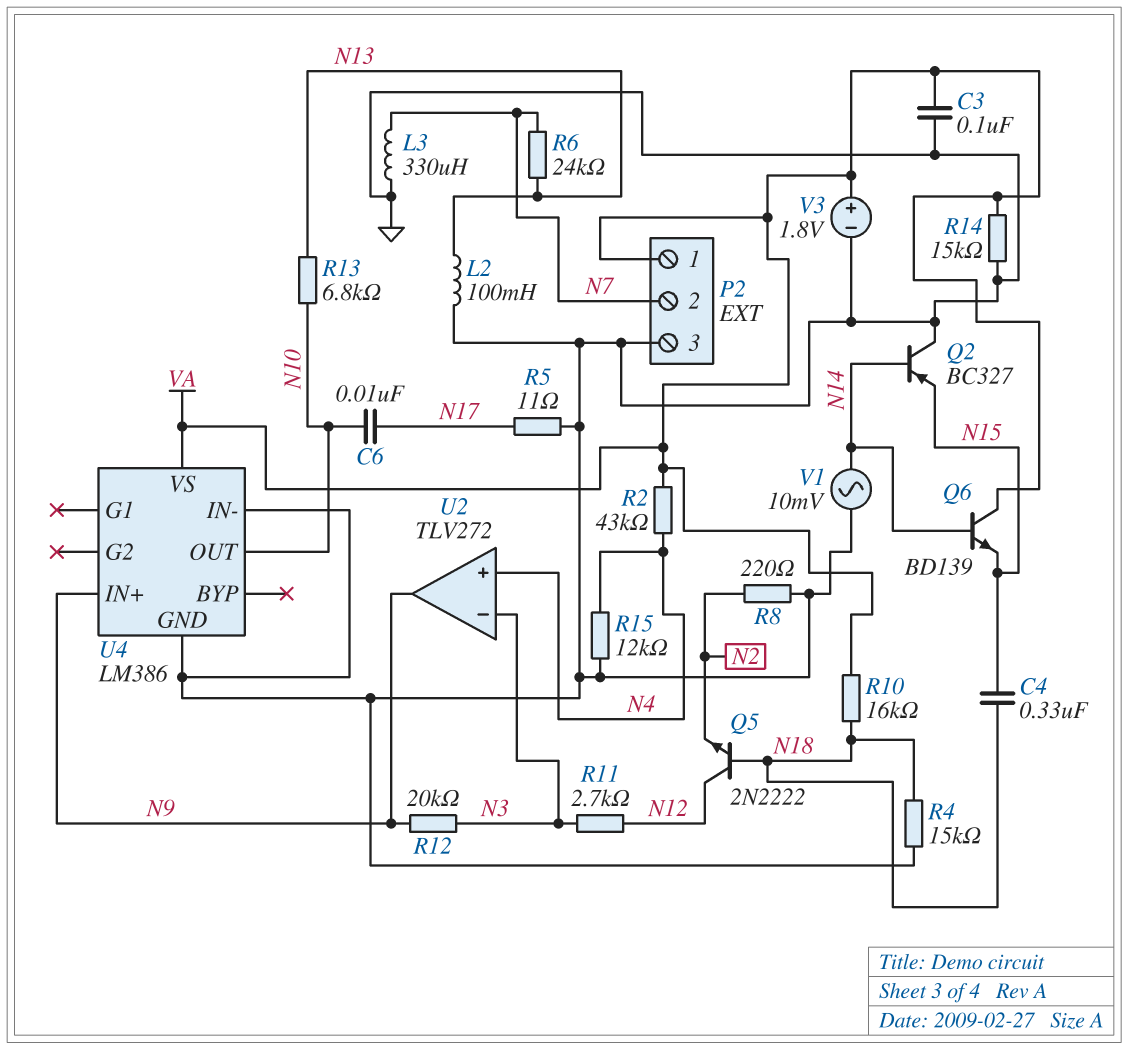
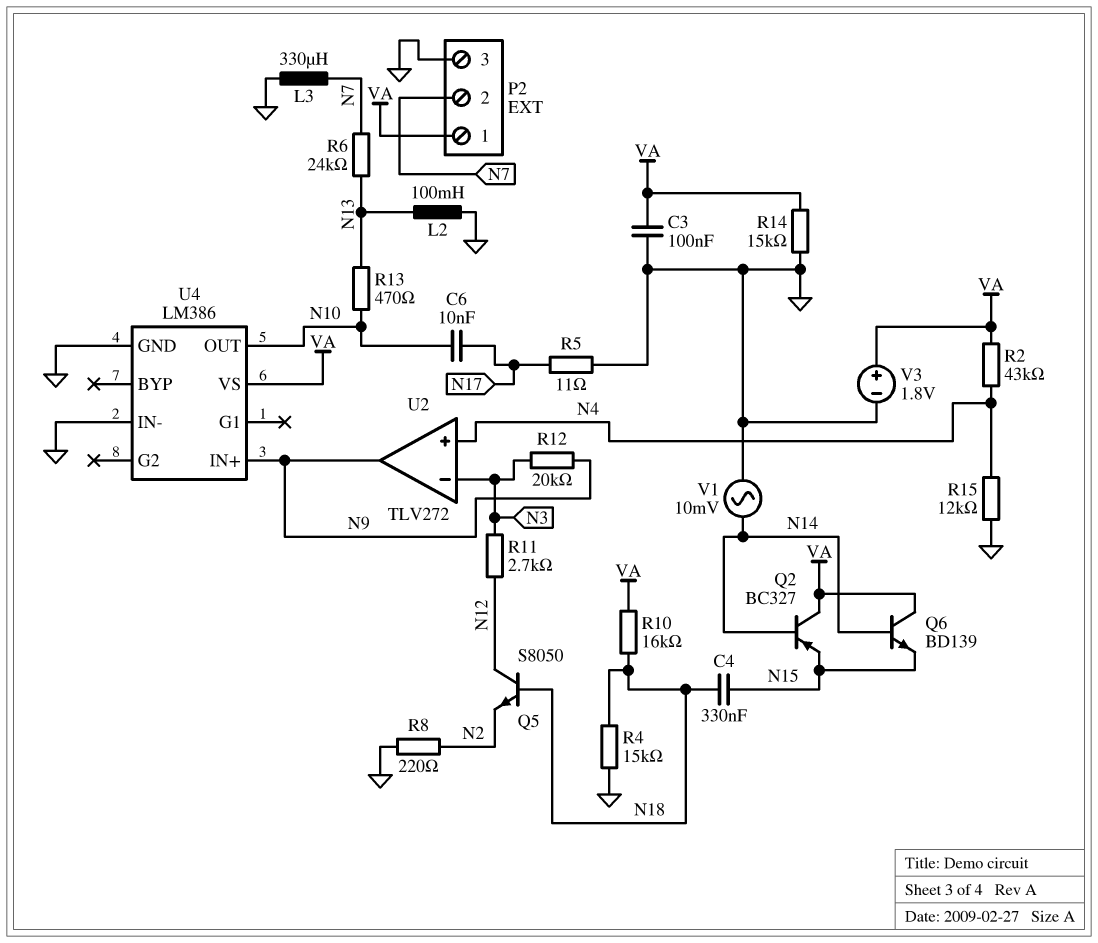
Q2: PNP BC327 (B N14, C GND, E N15) -> PNP BC327 (B N14, C VA, E N15)
Q5: NPN 2N2222 (B N18, C N12, E N2) -> NPN S8050 (B N18, C N12, E N2)
R13: 6.8k (N10, N13) -> 470 (N10, N13)

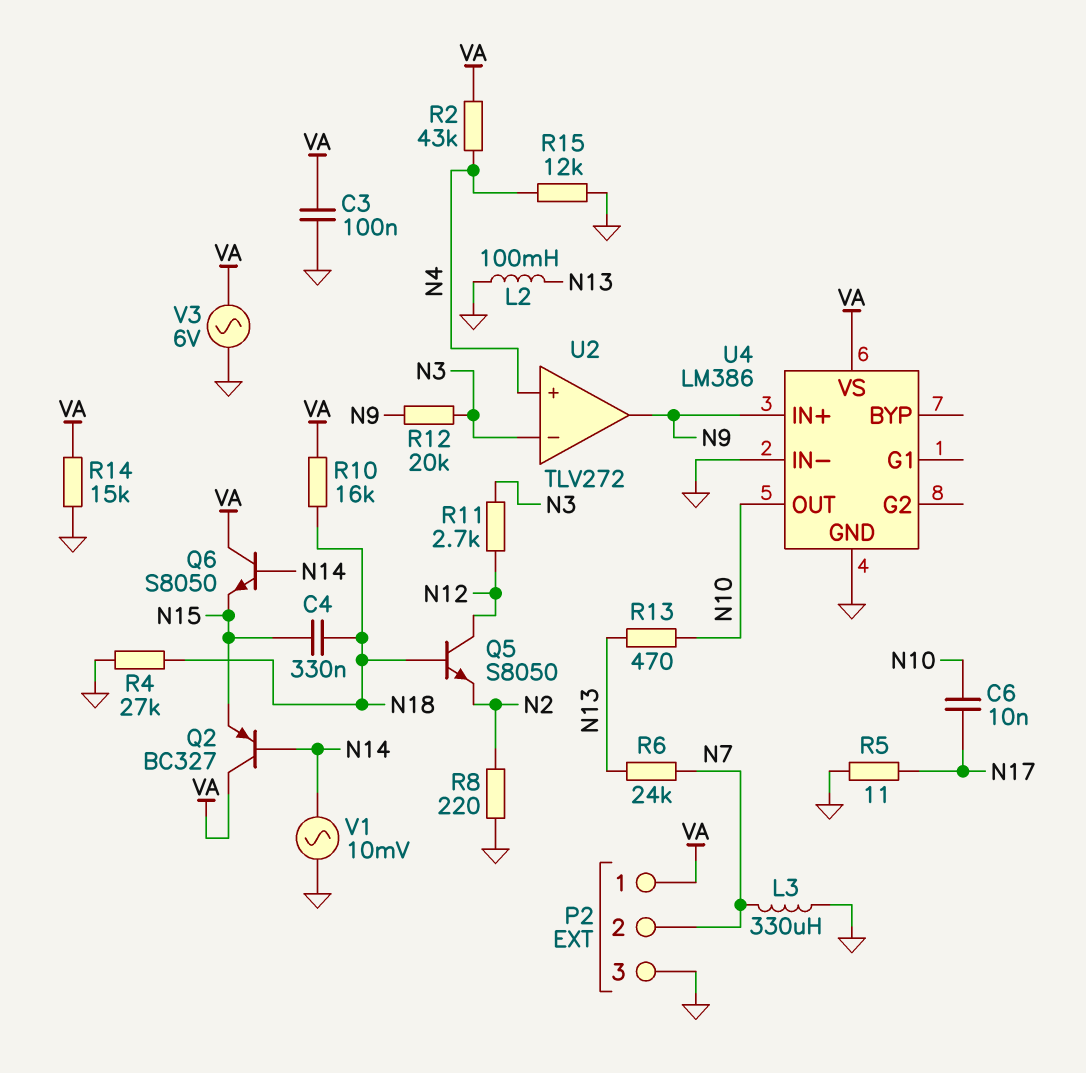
Q6: NPN BD139 (B N14, C VA, E N15) -> NPN S8050 (B N14, C VA, E N15)
R4: 15k (GND, N18) -> 27k (GND, N18)
V3: 1.8V (plus VA, minus GND) -> AC 6V (GND, VA)

